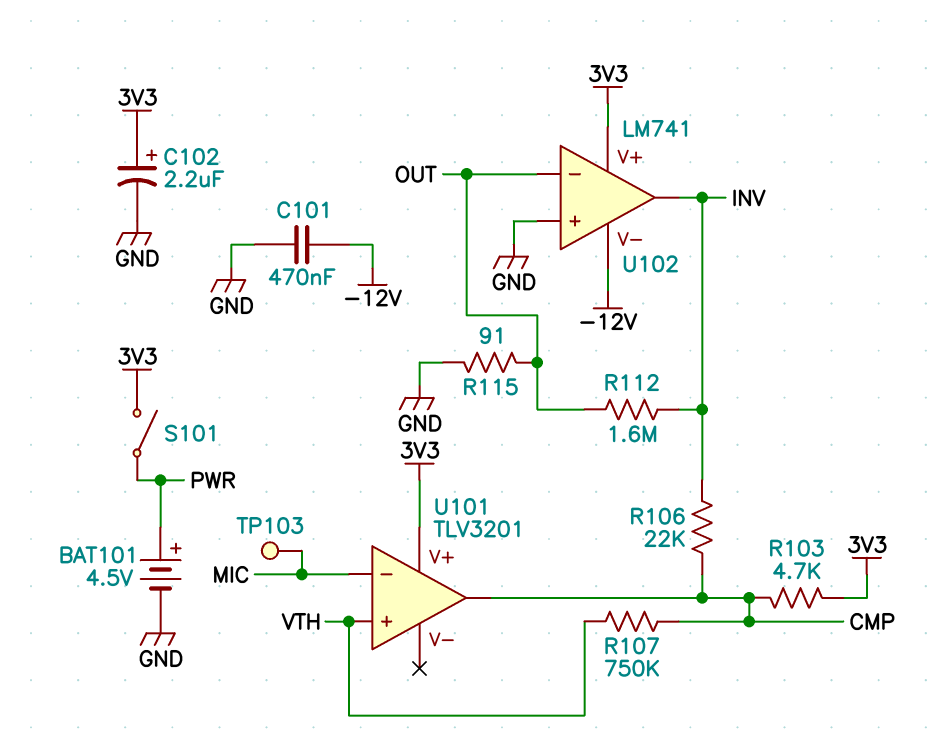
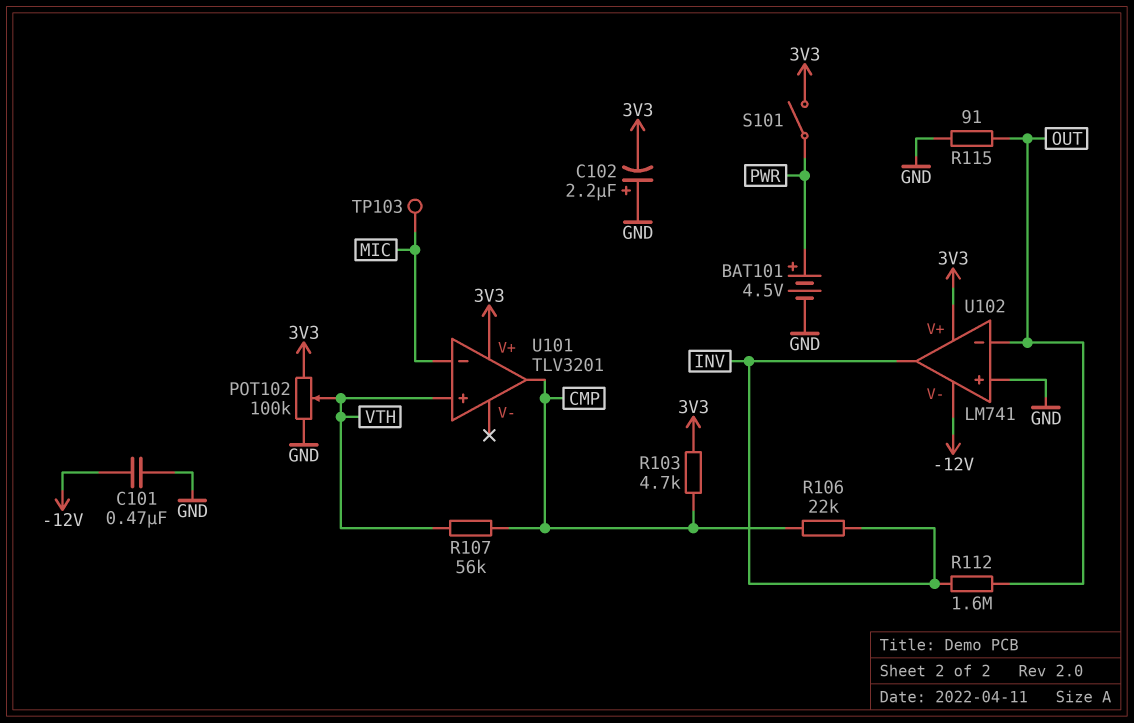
C102: 2.2uF (plus 3V3, minus GND) -> 2.2uF (plus GND, minus 3V3)
POT102: none -> 100k (3V3, GND, wiper VTH)
R107: 750k (CMP, VTH) -> 56k (CMP, VTH)

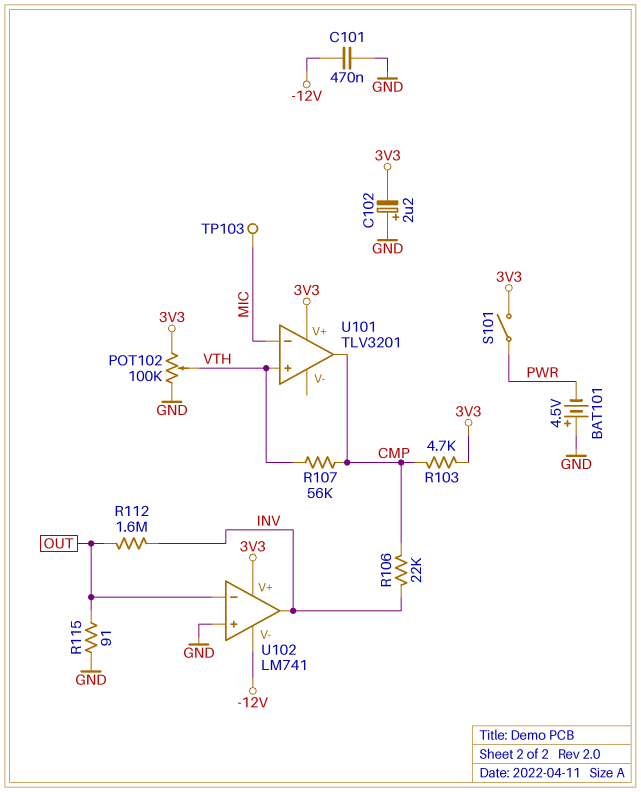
BAT101: 4.5V (plus PWR, minus GND) -> 4.5V (plus GND, minus PWR)

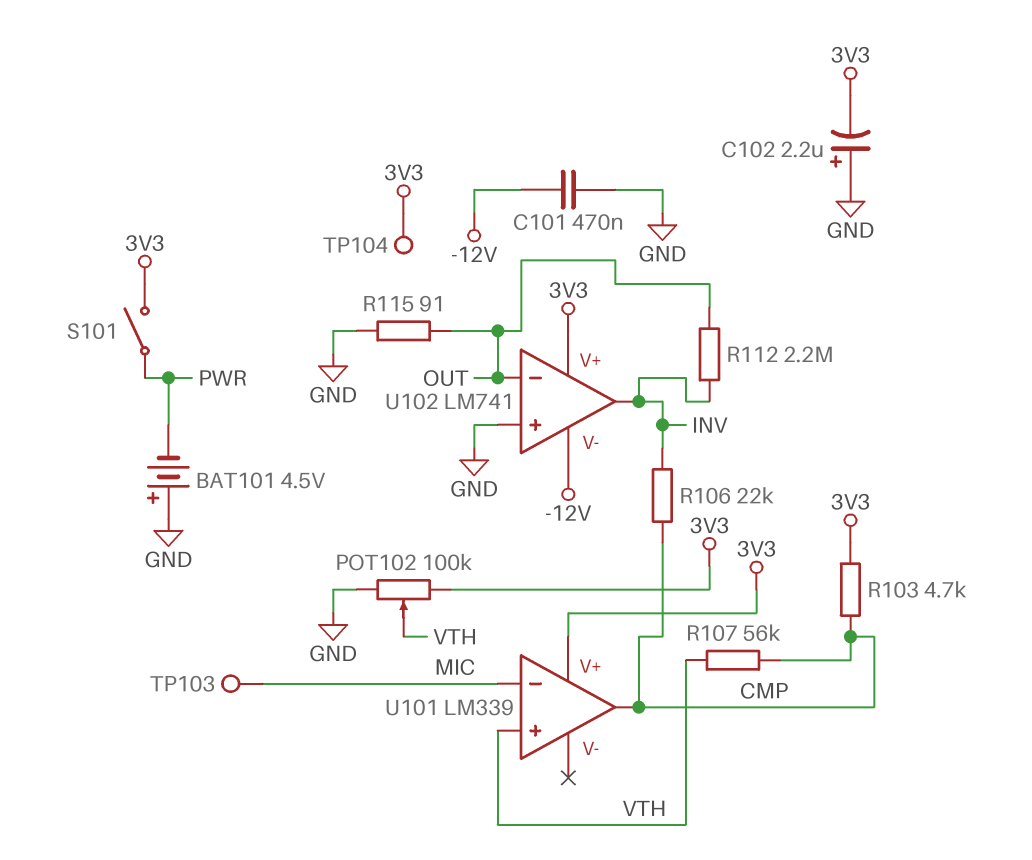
R112: 1.6M (INV, OUT) -> 2.2M (INV, OUT)
TP104: none -> test point (3V3)
U101: TLV3201 -> LM339

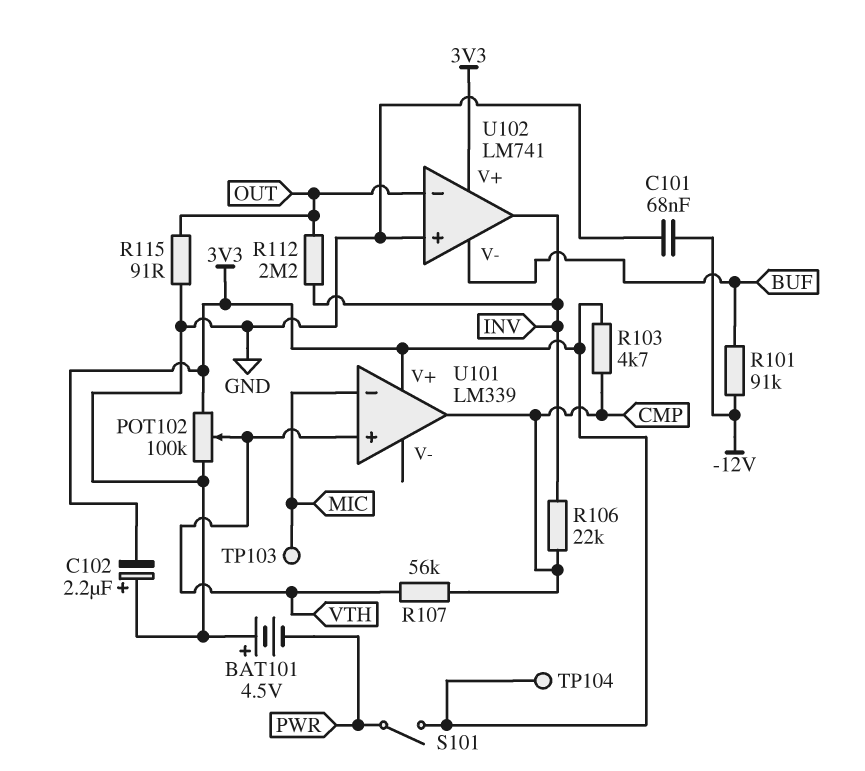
C101: 470nF (-12V, GND) -> 68nF (-12V, GND)
R101: none -> 91k (-12V, BUF)
U102 pin V-: -12V -> BUF

